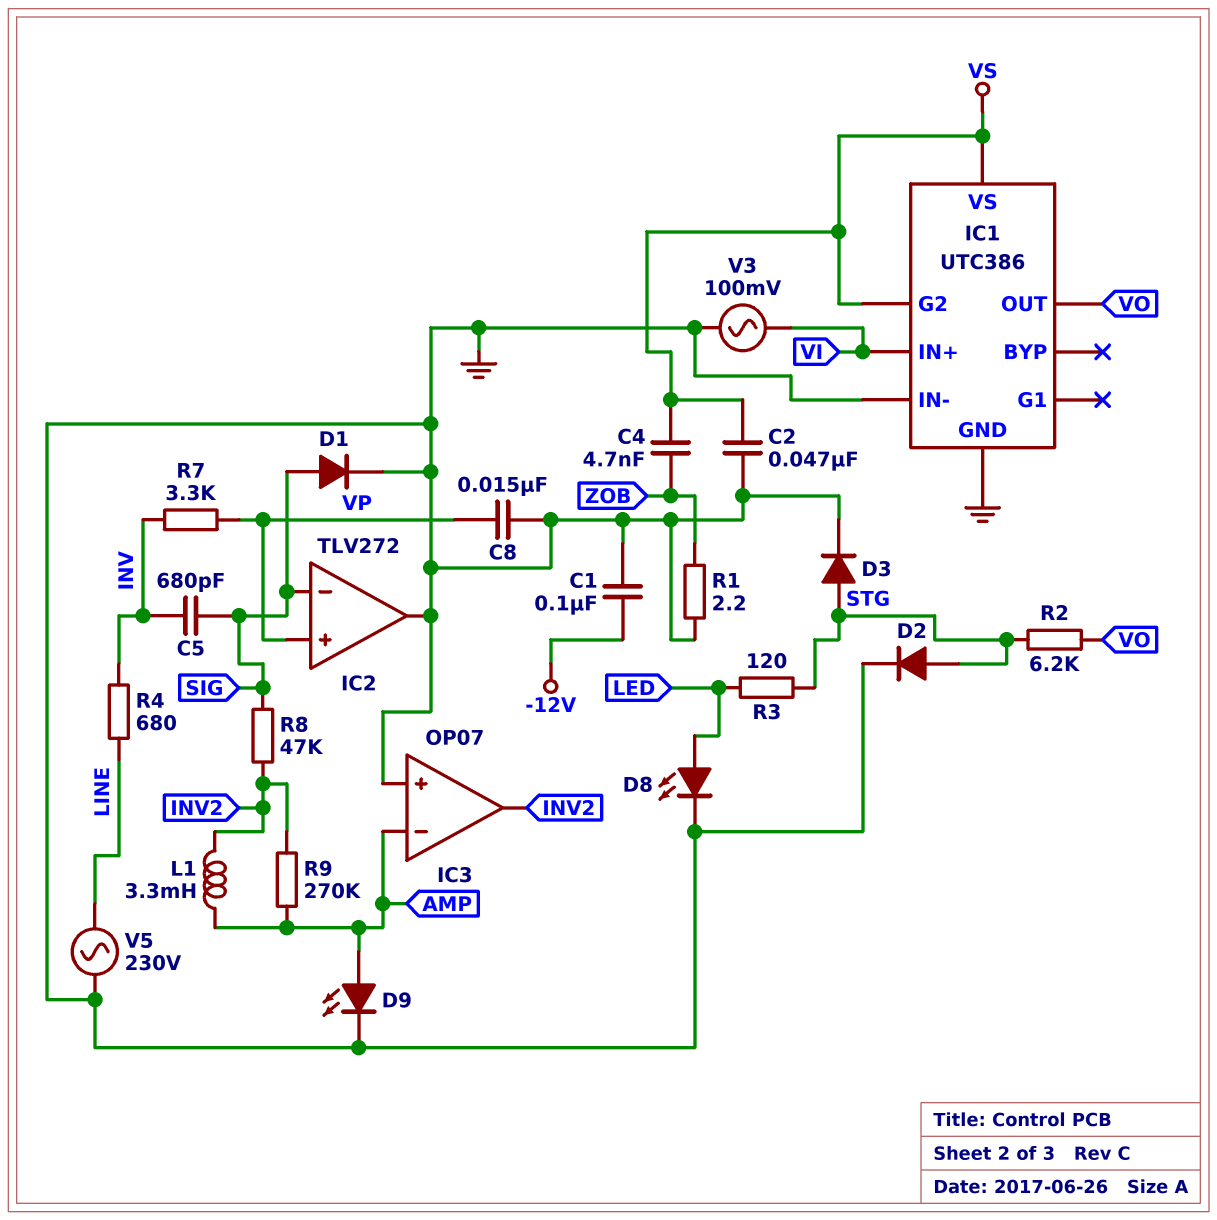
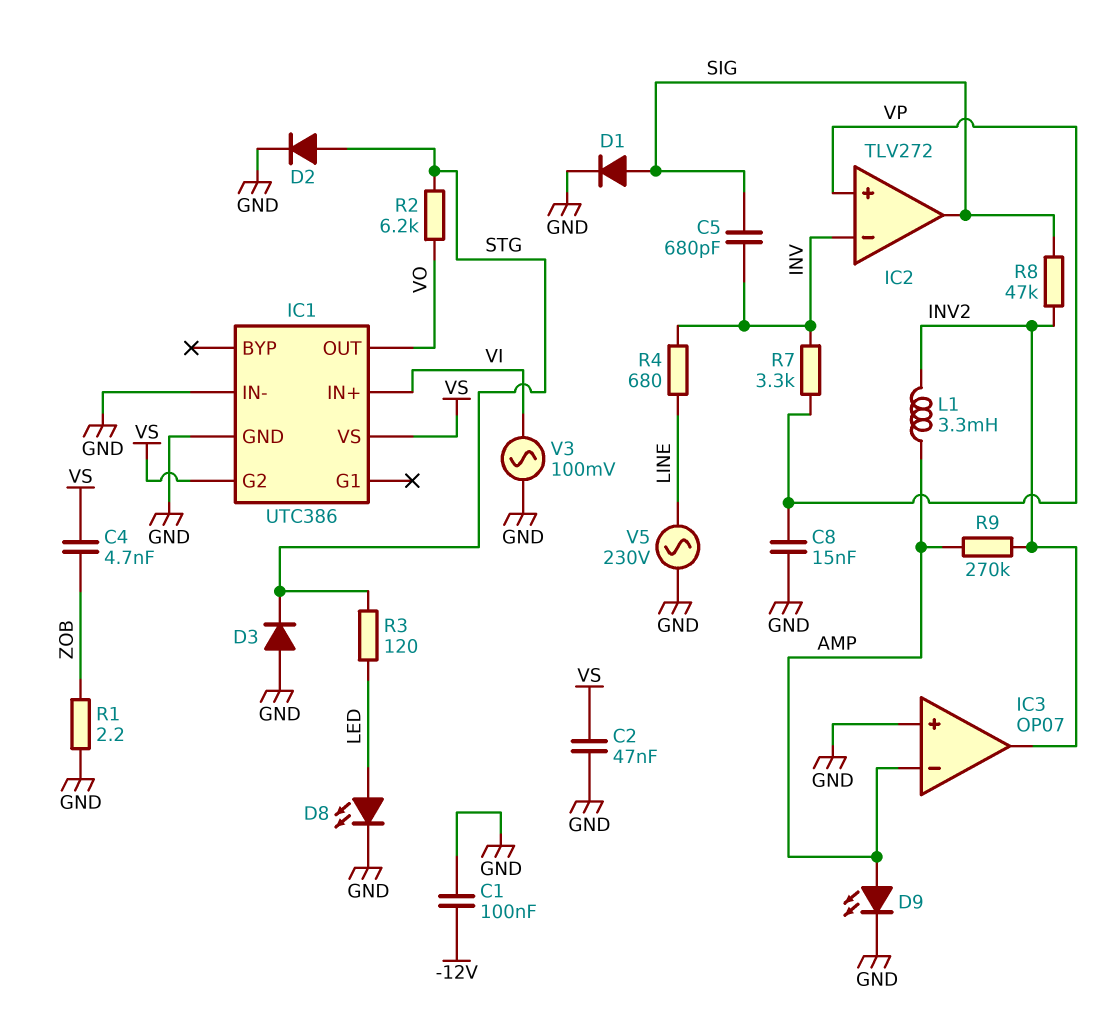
D3: diode (A STG, K GND) -> diode (A GND, K STG)
IC2 pin in-: SIG -> INV
IC2 pin out: GND -> SIG

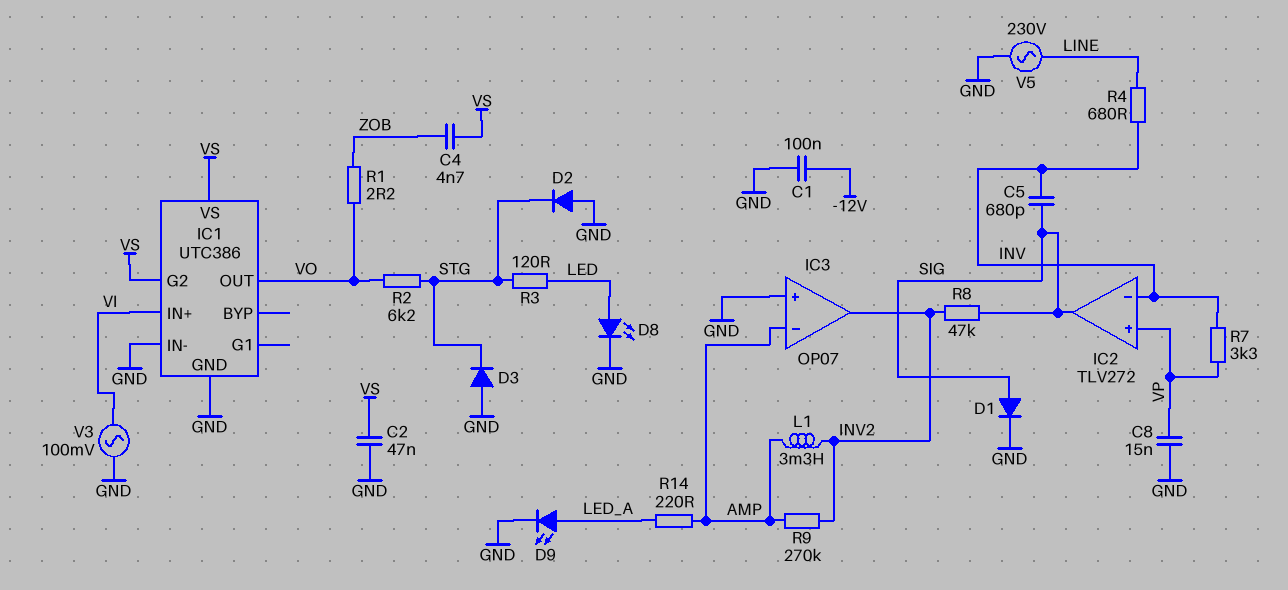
D2: diode (A STG, K GND) -> diode (A GND, K STG)
D9: LED (A AMP, K GND) -> LED (A LED_A, K GND)
R1: 2.2 (GND, ZOB) -> 2.2 (VO, ZOB)
R14: none -> 220 (AMP, LED_A)

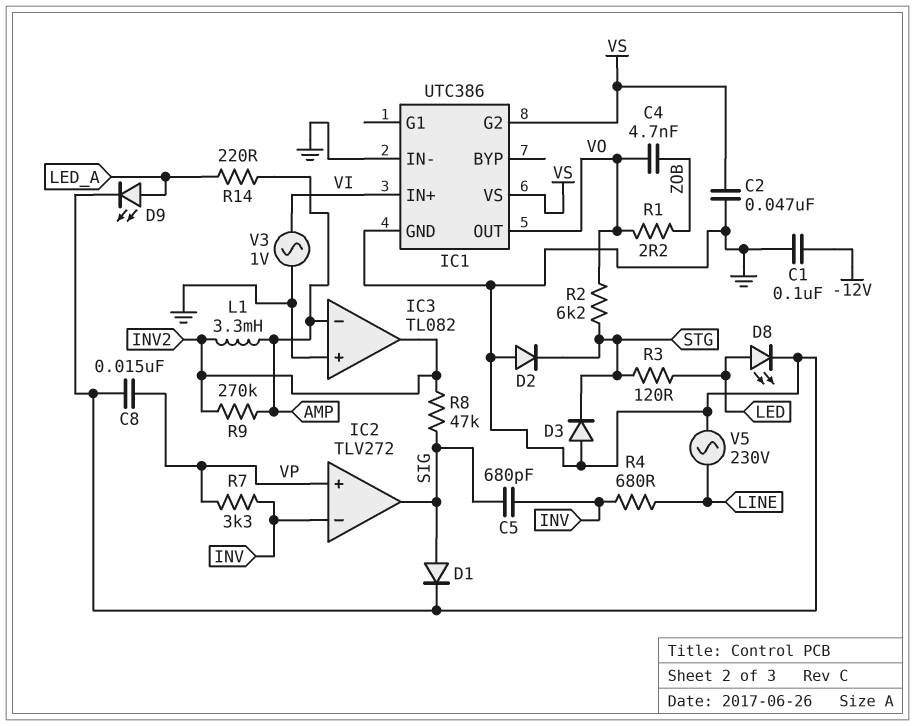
C4: 4.7nF (VS, ZOB) -> 4.7nF (VO, ZOB)
IC3: OP07 -> TL082
V3: AC 100mV (GND, VI) -> AC 1V (GND, VI)

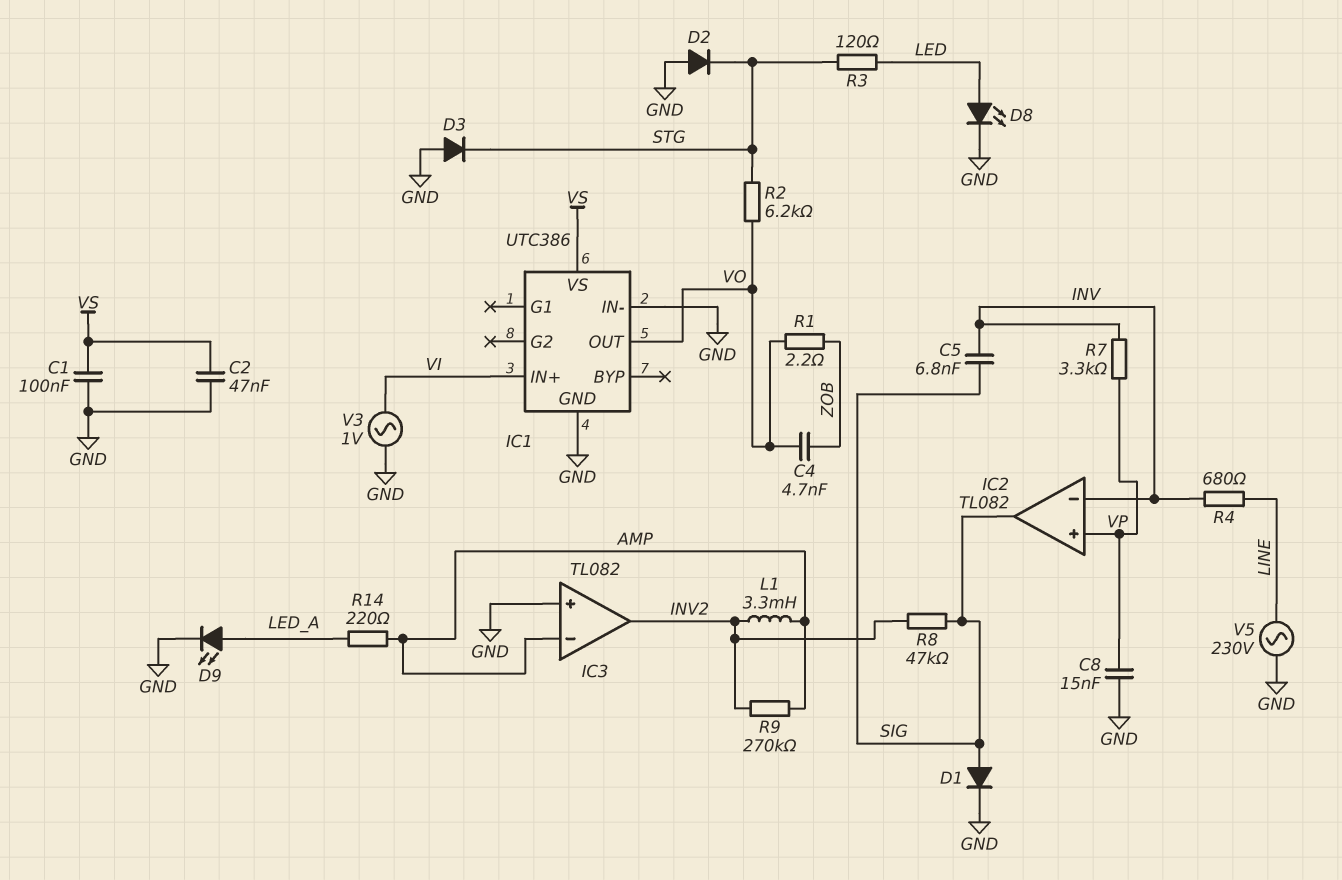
C1: 100nF (-12V, GND) -> 100nF (GND, VS)
C5: 680pF (INV, SIG) -> 6.8nF (INV, SIG)
IC1 pin G2: VS -> none
IC2: TLV272 -> TL082

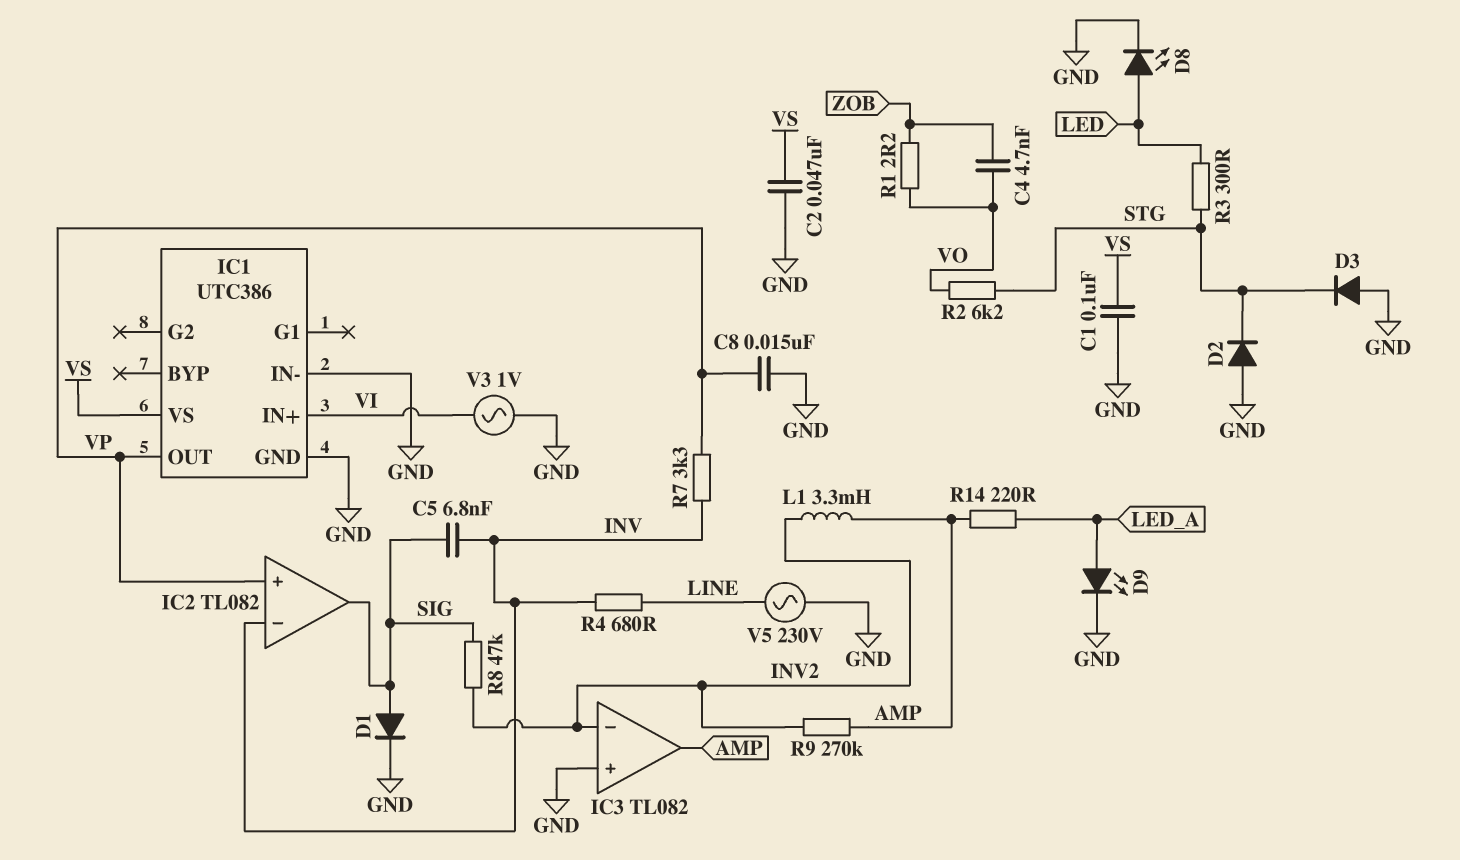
IC1 pin OUT: VO -> VP
IC3 pin in-: AMP -> INV2
IC3 pin out: INV2 -> AMP
R3: 120 (LED, STG) -> 300 (LED, STG)

